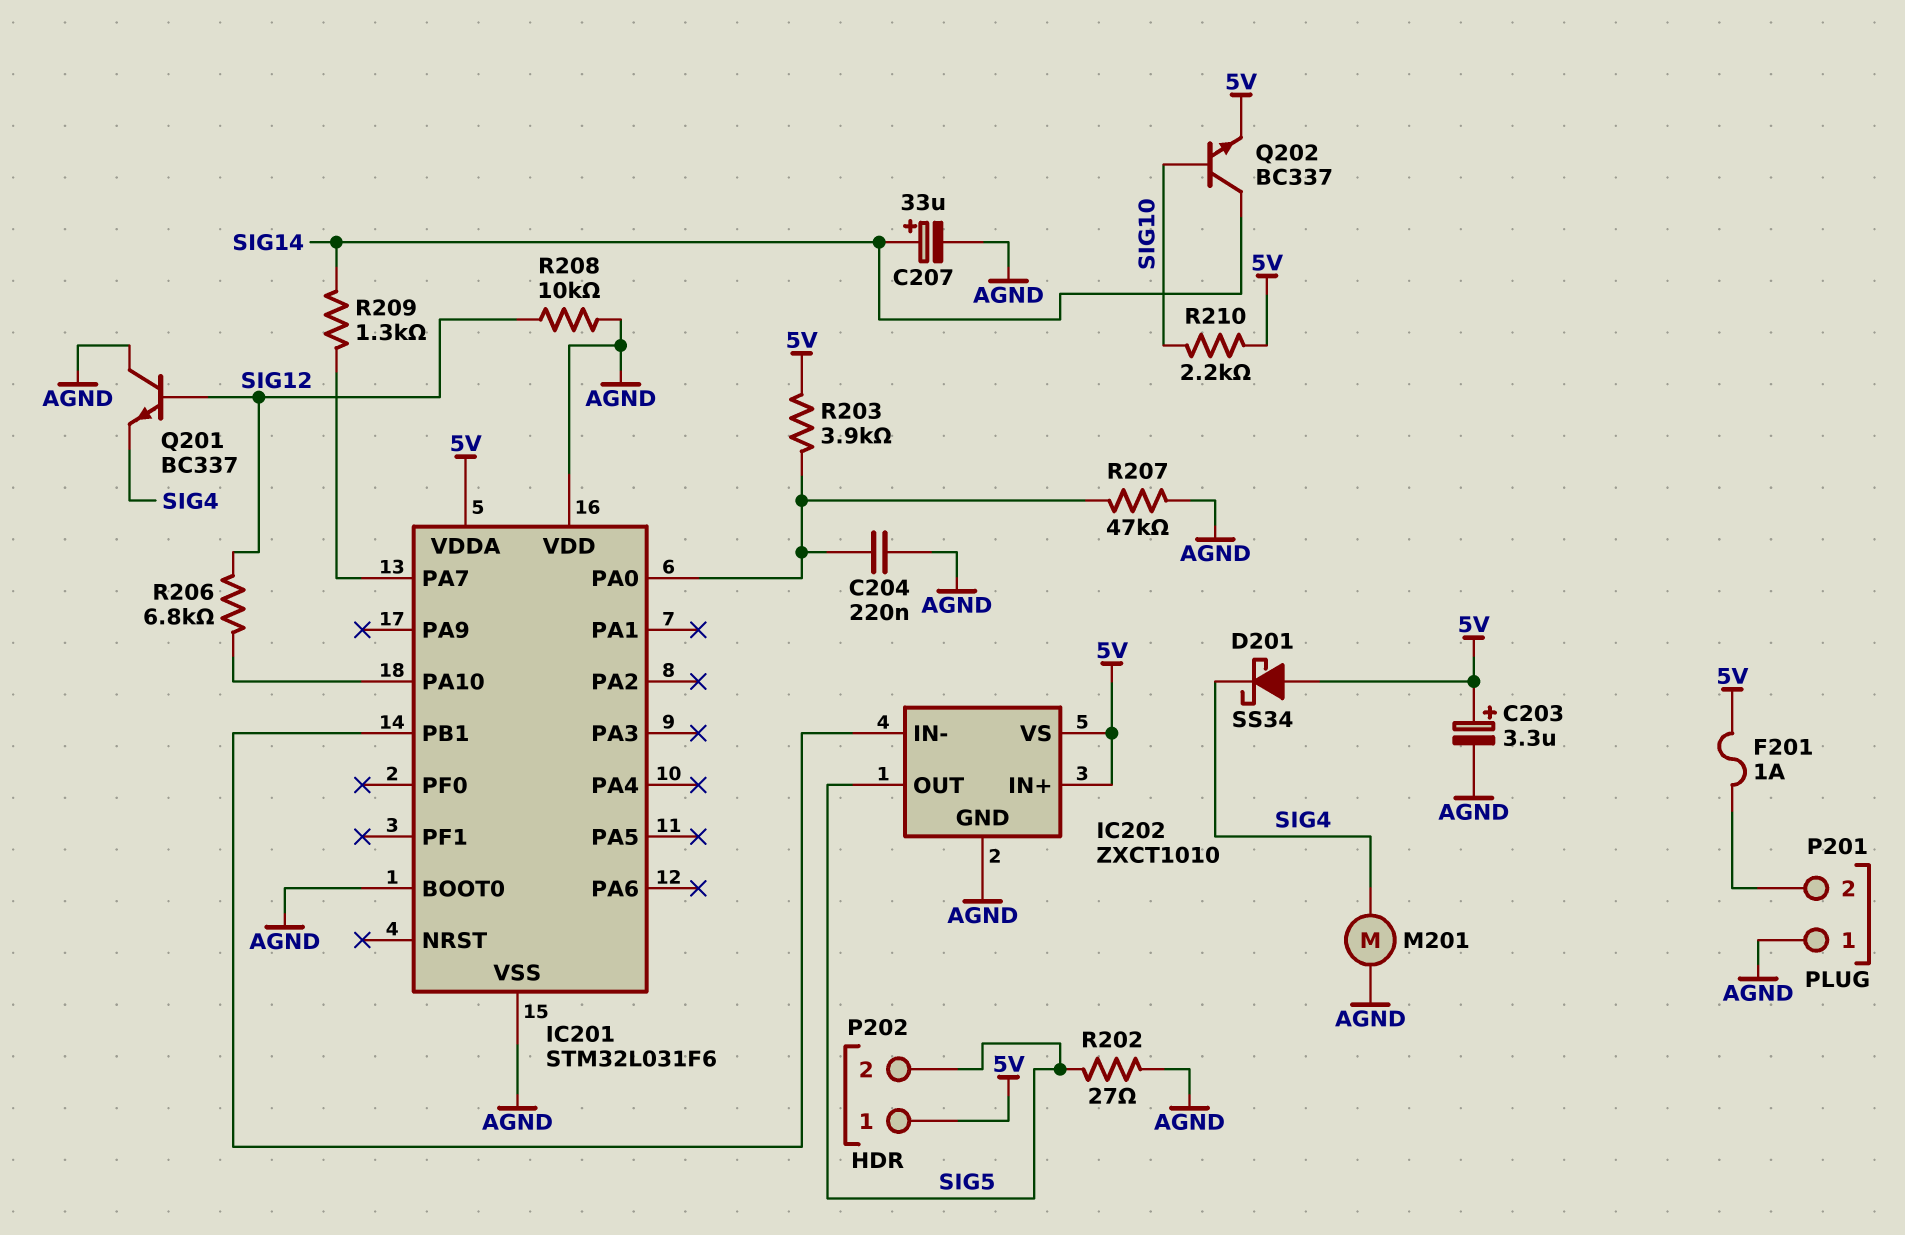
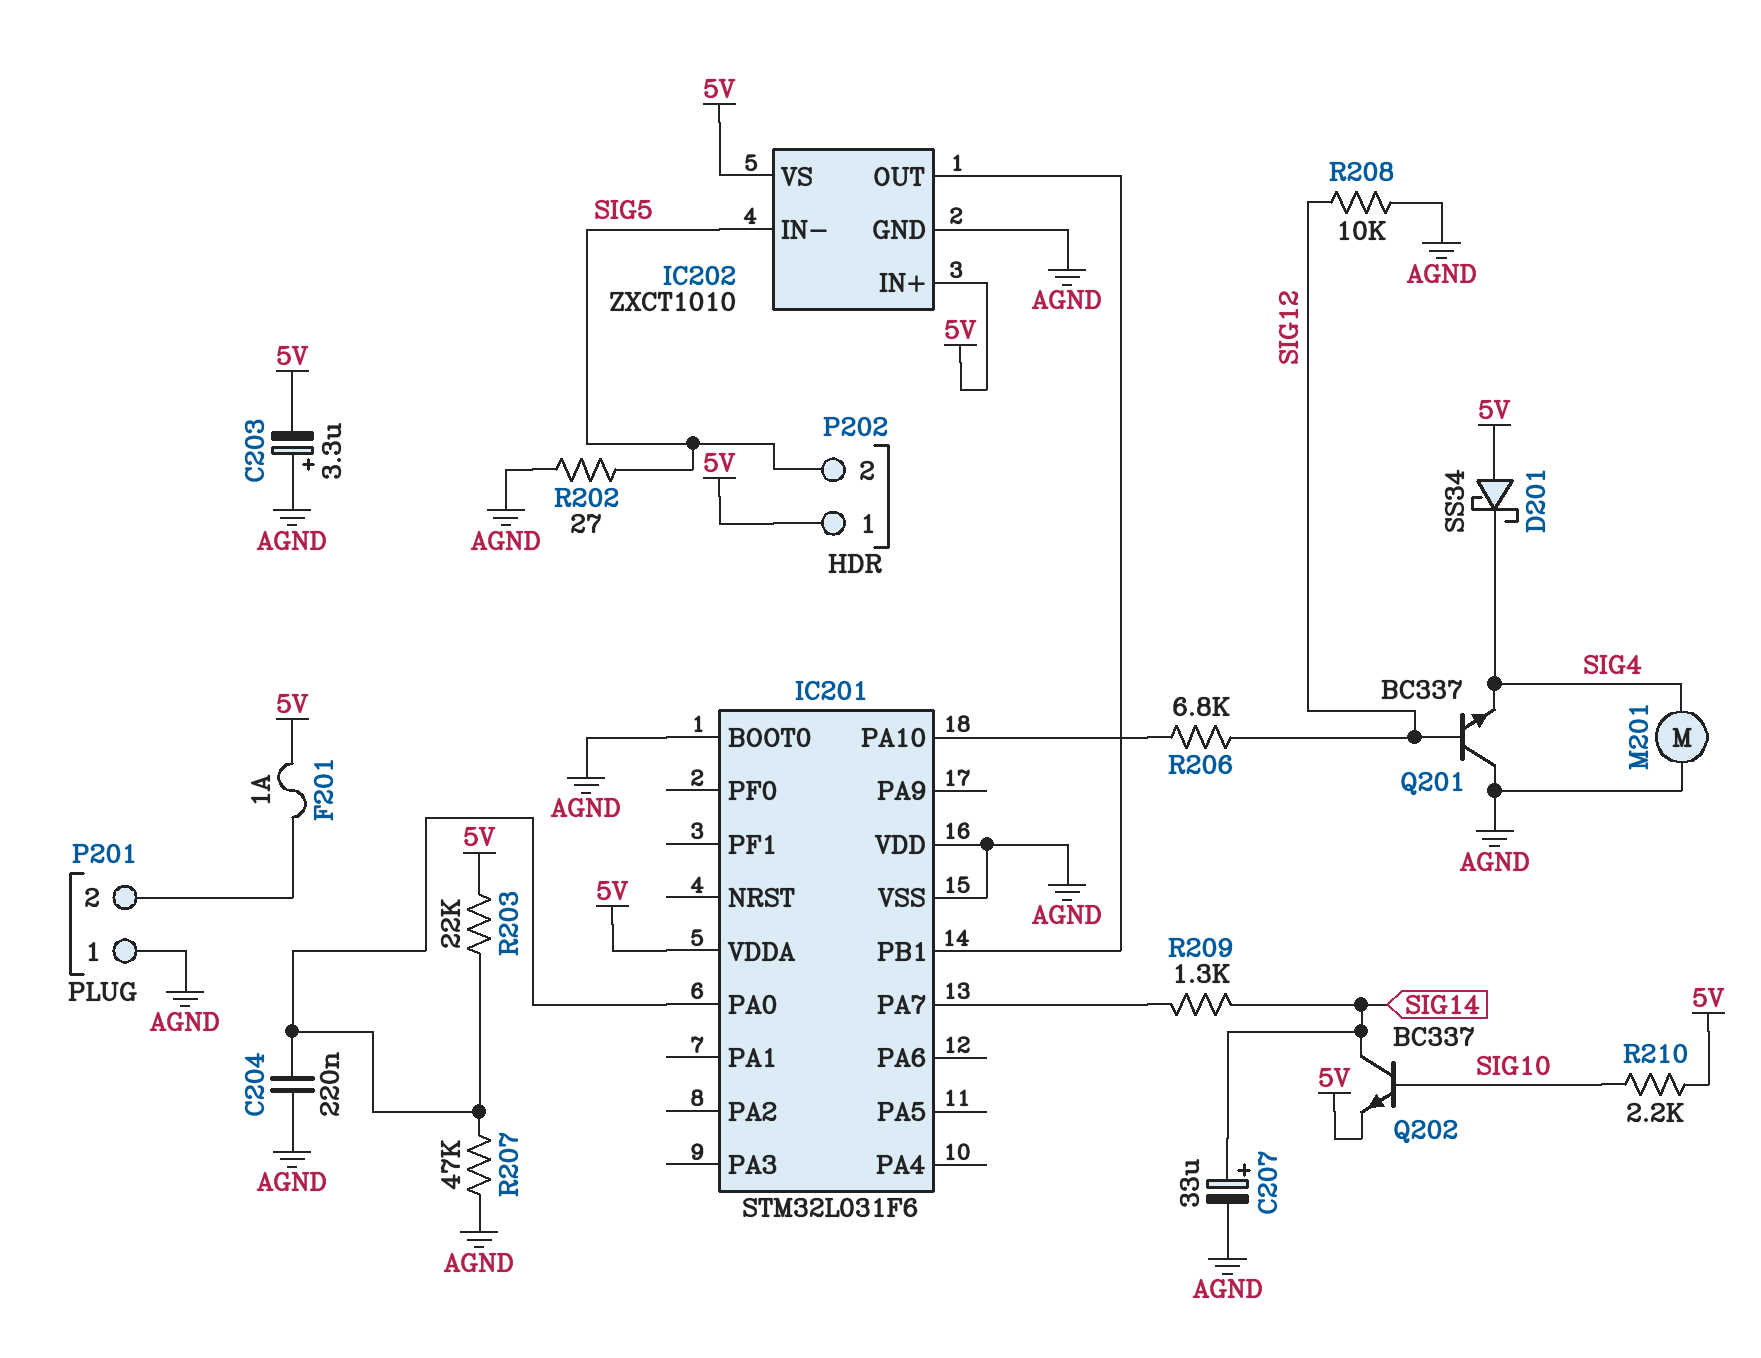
C203: 3.3uF (plus 5V, minus AGND) -> 3.3uF (plus AGND, minus 5V)
IC202 pin IN-: IC201/PB1 -> SIG5
IC202 pin OUT: SIG5 -> IC201/PB1
R203: 3.9k (5V, IC201/PA0) -> 22k (5V, IC201/PA0)

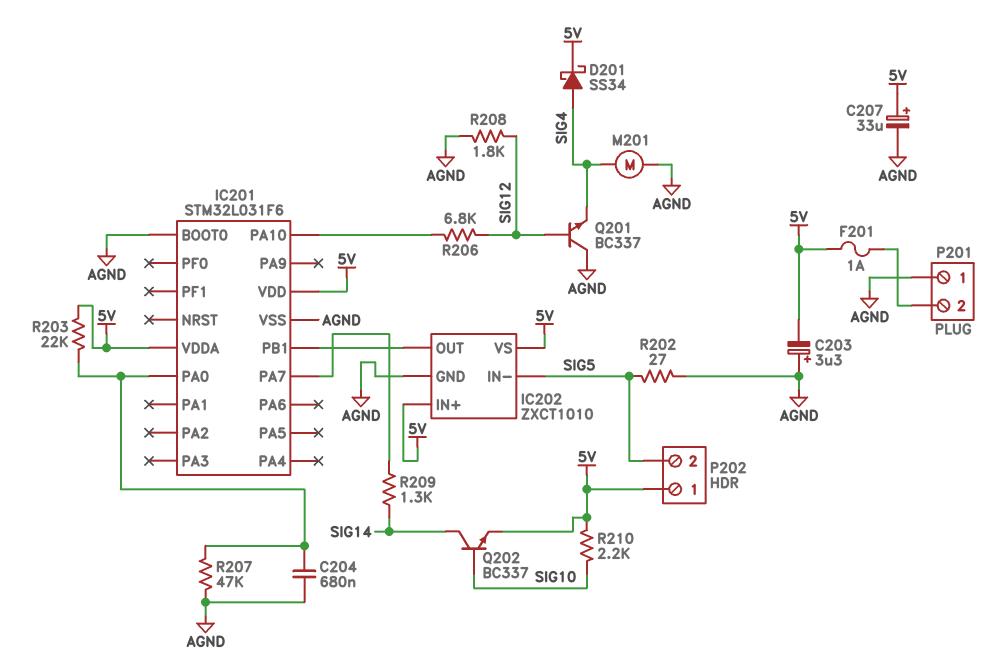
C204: 220nF (AGND, IC201/PA0) -> 680nF (AGND, IC201/PA0)
C207: 33uF (plus SIG14, minus AGND) -> 33uF (plus 5V, minus AGND)
D201: schottky SS34 (A 5V, K SIG4) -> schottky SS34 (A SIG4, K 5V)
IC201 pin VDD: AGND -> 5V
R208: 10k (AGND, SIG12) -> 1.8k (AGND, SIG12)

